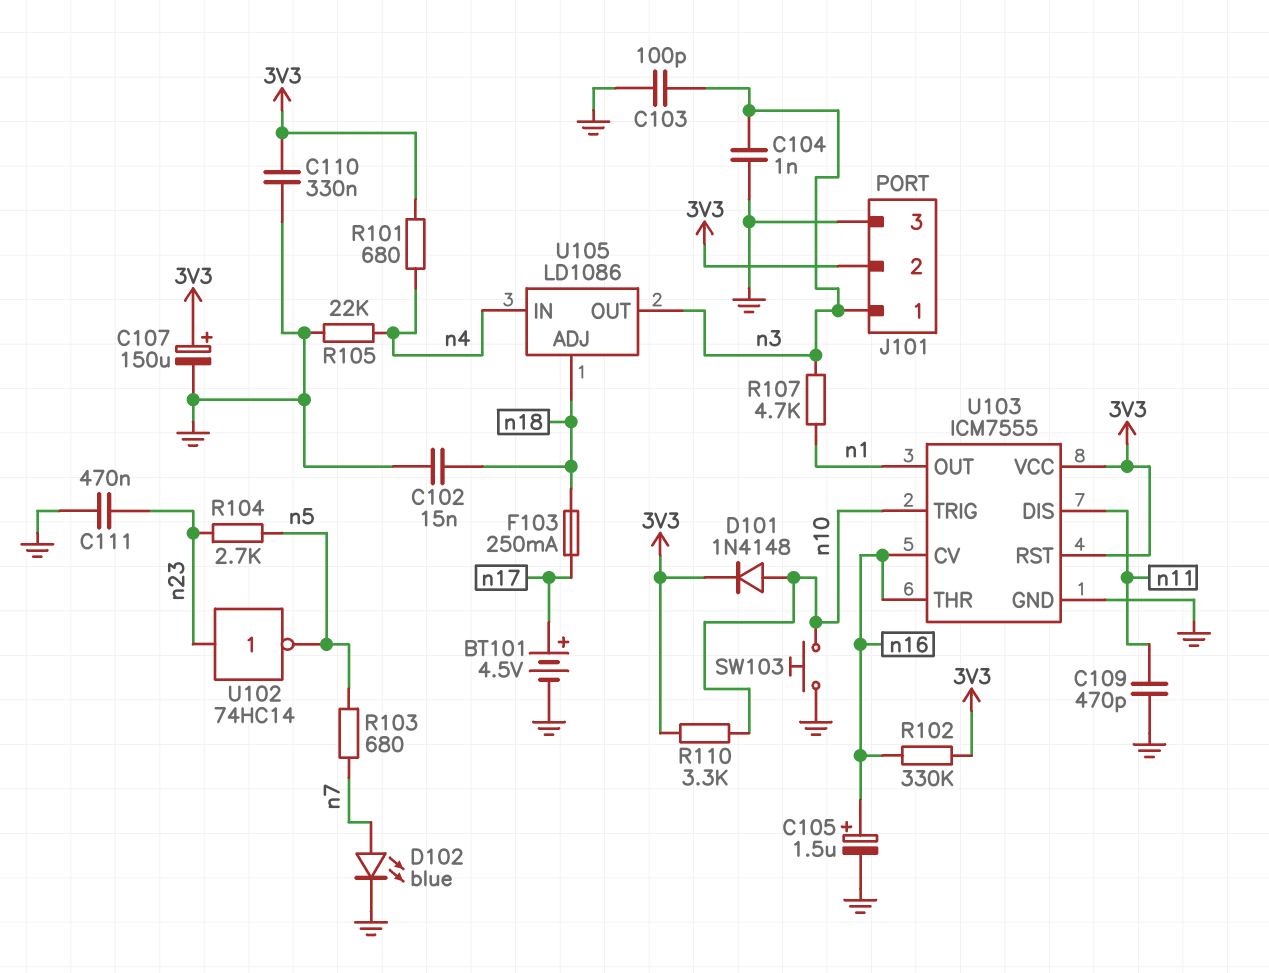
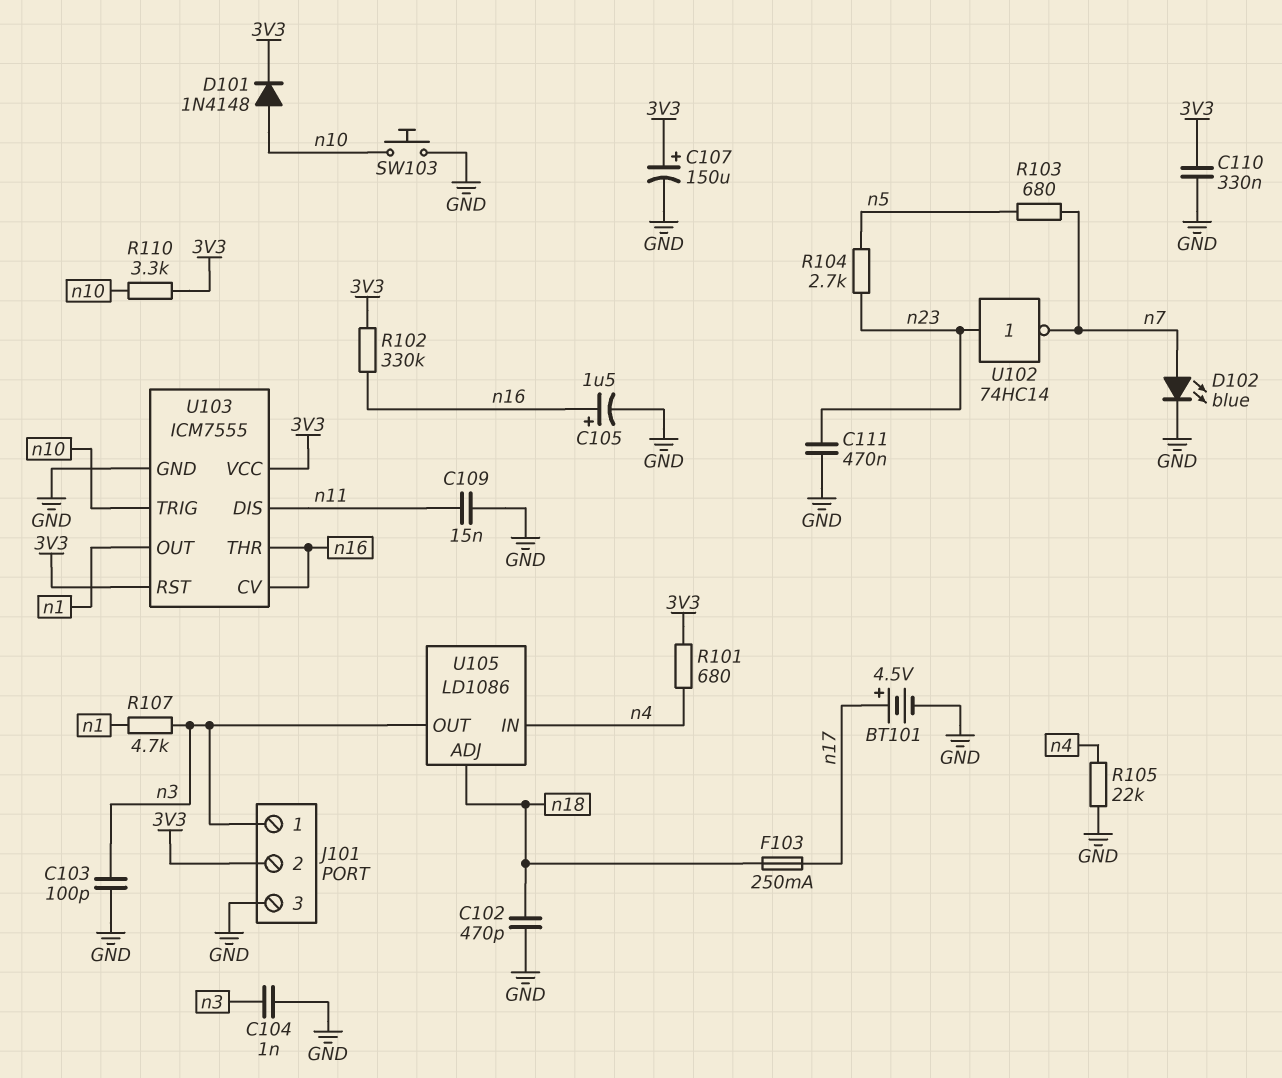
C102: 15nF (GND, n18) -> 470pF (GND, n18)
C109: 470pF (GND, n11) -> 15nF (GND, n11)
U102: NOT 74HC14 (in n23, out n5) -> NOT 74HC14 (in n23, out n7)

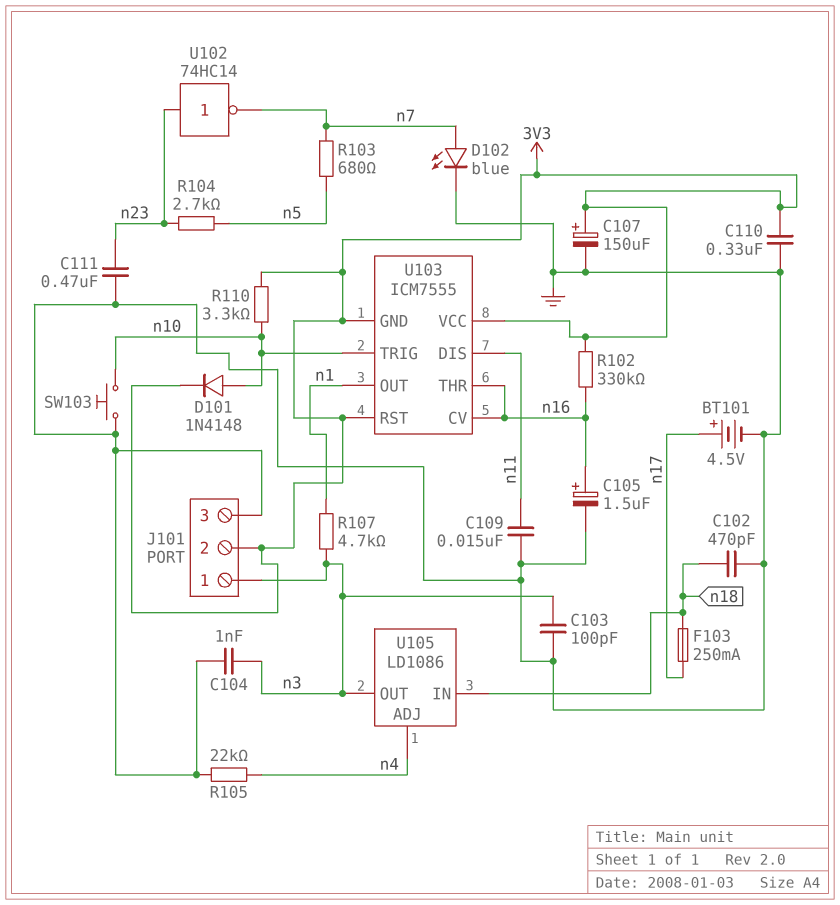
R101: 680 (3V3, n4) -> none
U103 pin GND: GND -> 3V3
U105 pin ADJ: n18 -> n4
U105 pin IN: n4 -> n18

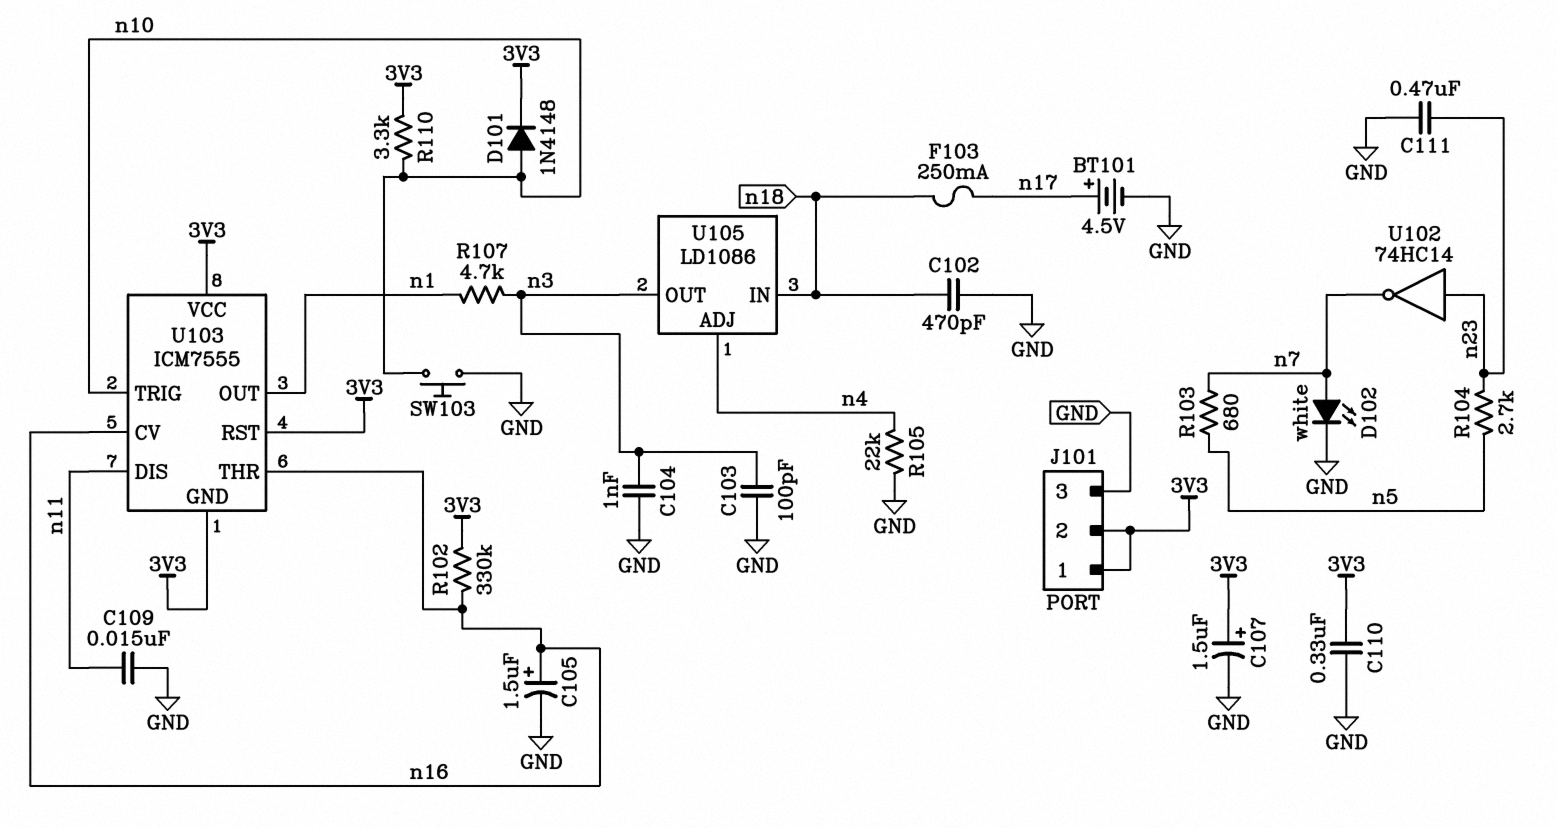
C107: 150uF (plus 3V3, minus GND) -> 1.5uF (plus 3V3, minus GND)
D102: LED blue (A n7, K GND) -> LED white (A n7, K GND)
J101 pin 1: n3 -> 3V3

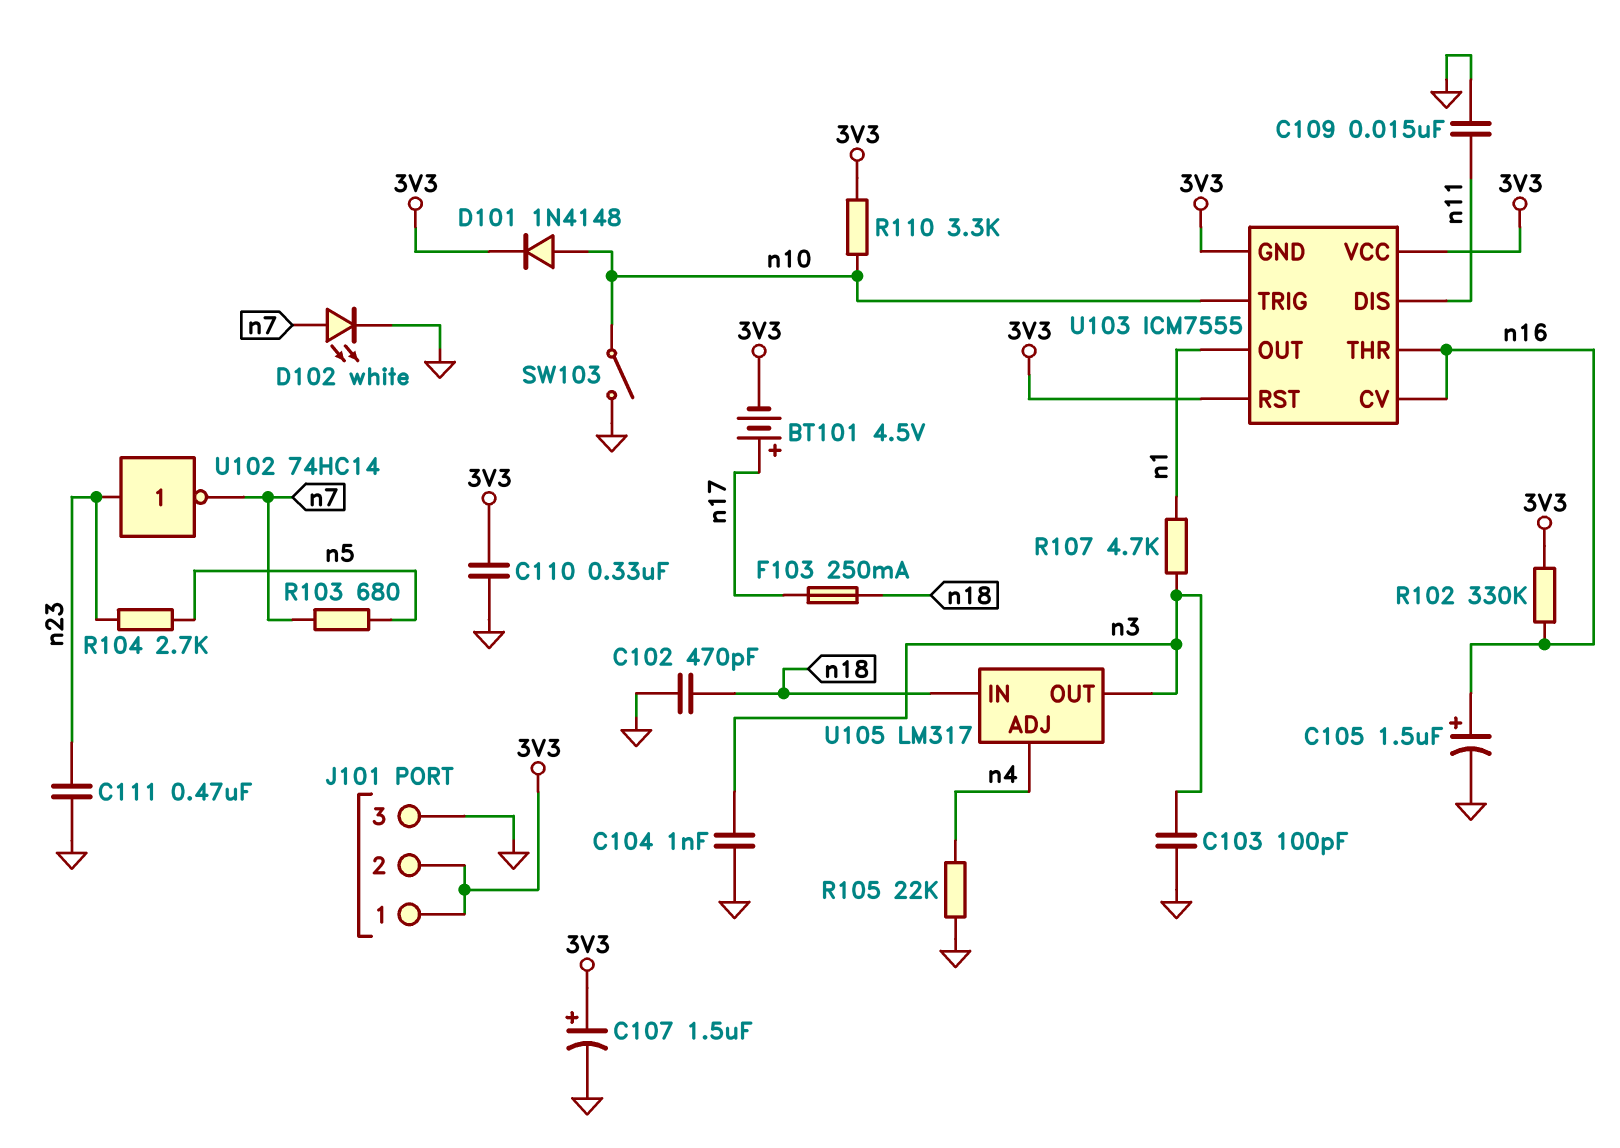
BT101: 4.5V (plus n17, minus GND) -> 4.5V (plus n17, minus 3V3)
SW103: button (GND, n10) -> switch (GND, n10)
U105: LD1086 -> LM317

